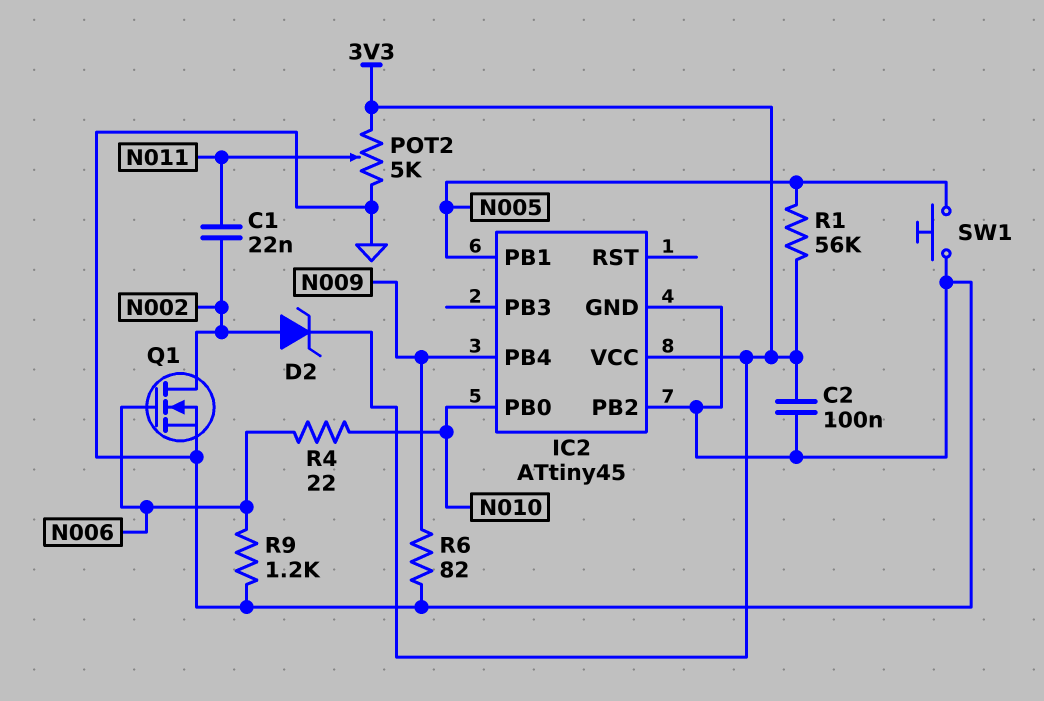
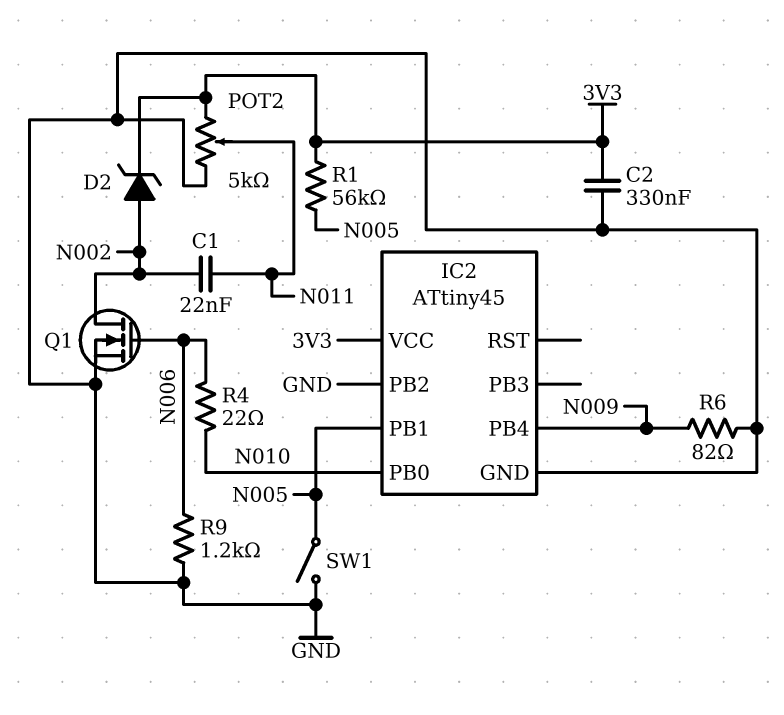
C2: 100nF (3V3, GND) -> 330nF (3V3, GND)
SW1: button (GND, N005) -> switch (GND, N005)

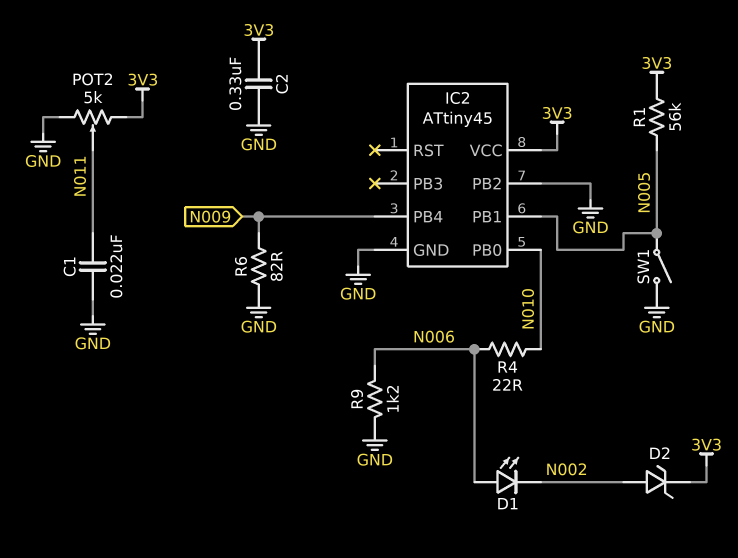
C1: 22nF (N002, N011) -> 22nF (GND, N011)
D1: none -> LED (A N006, K N002)
Q1: NMOS (G N006, D N002, S GND) -> none

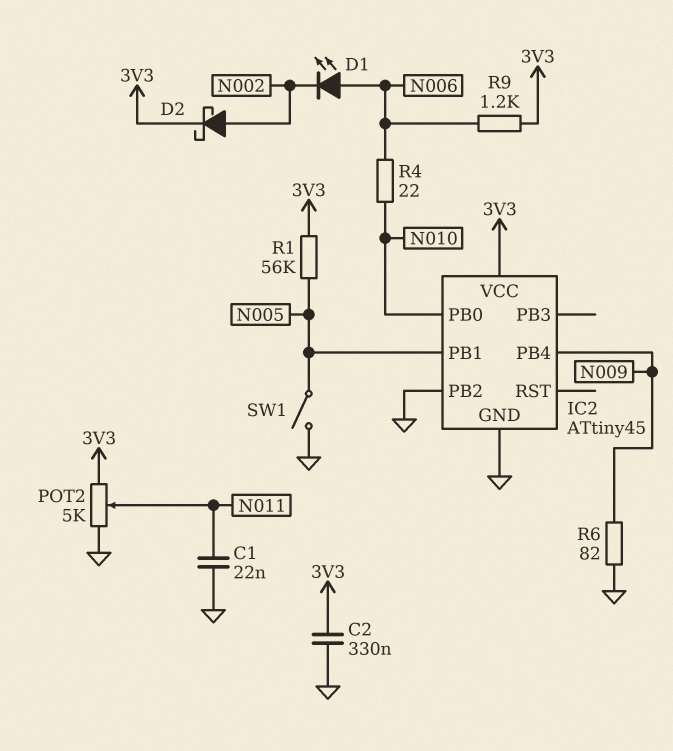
D2: zener (A N002, K 3V3) -> schottky (A N002, K 3V3)
R9: 1.2k (GND, N006) -> 1.2k (3V3, N006)

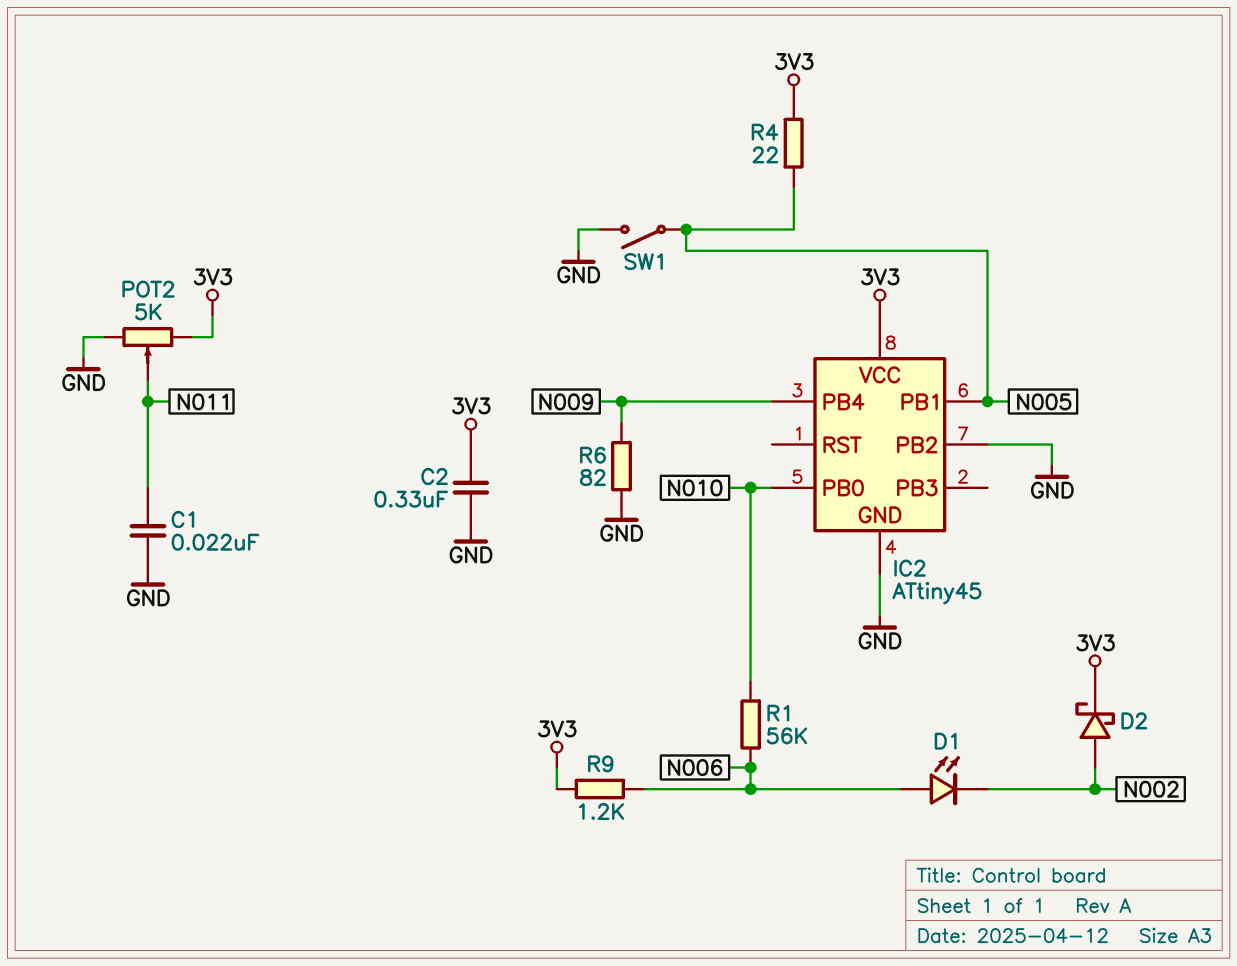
R1: 56k (3V3, N005) -> 56k (N006, N010)
R4: 22 (N006, N010) -> 22 (3V3, N005)

